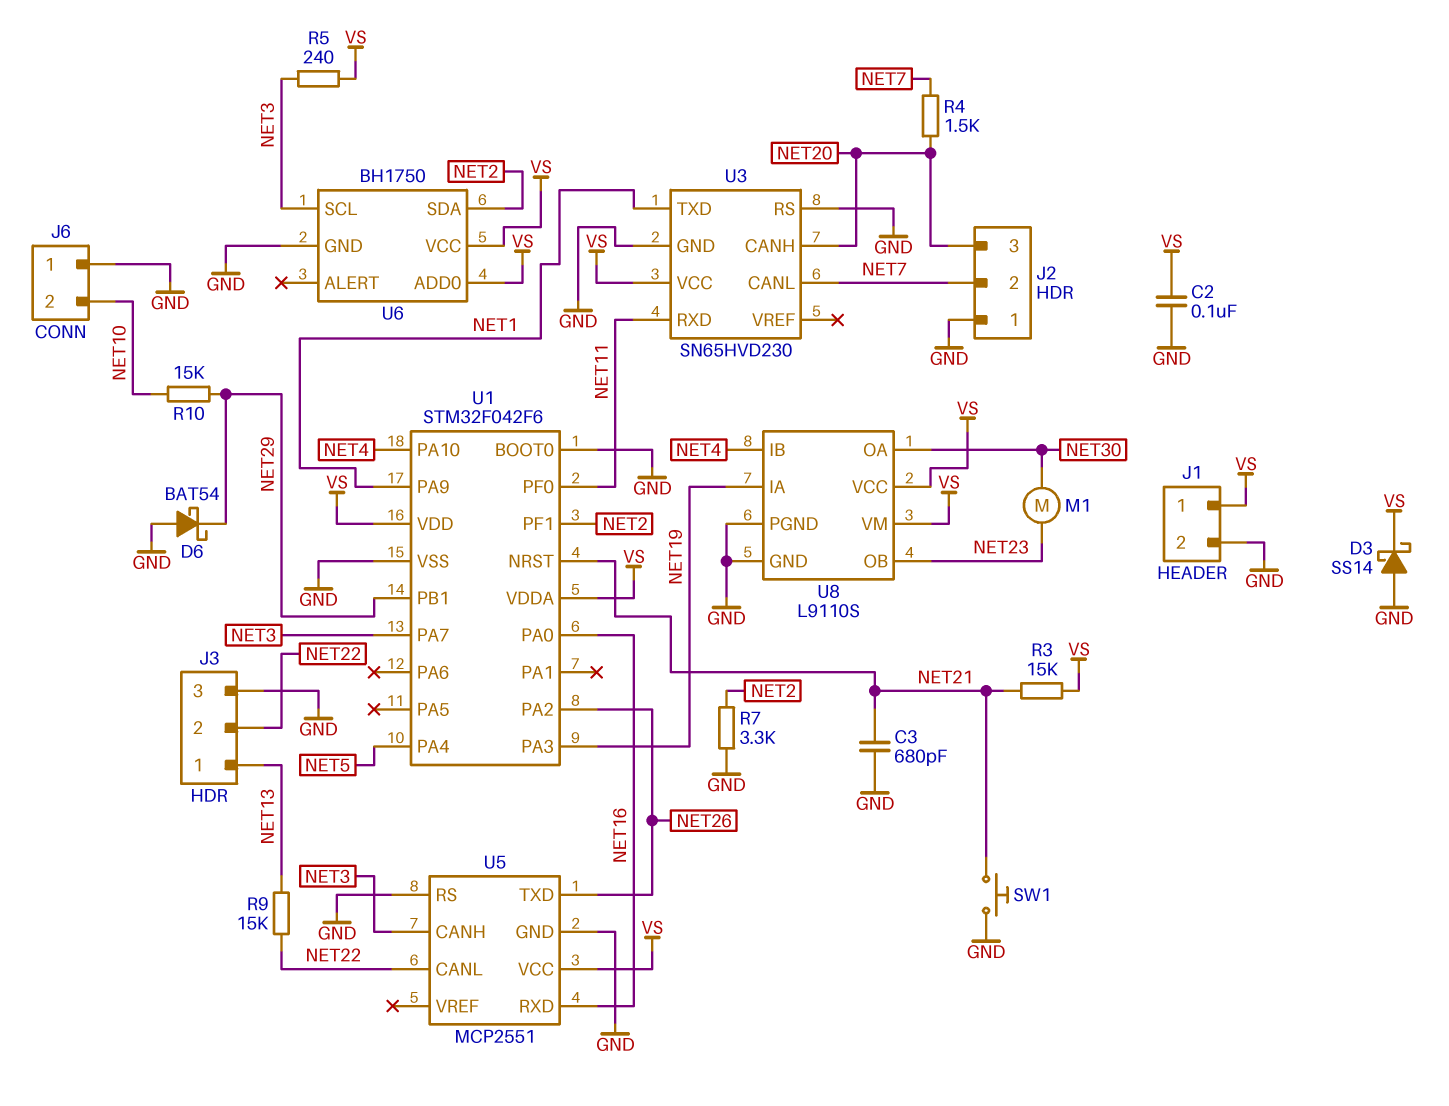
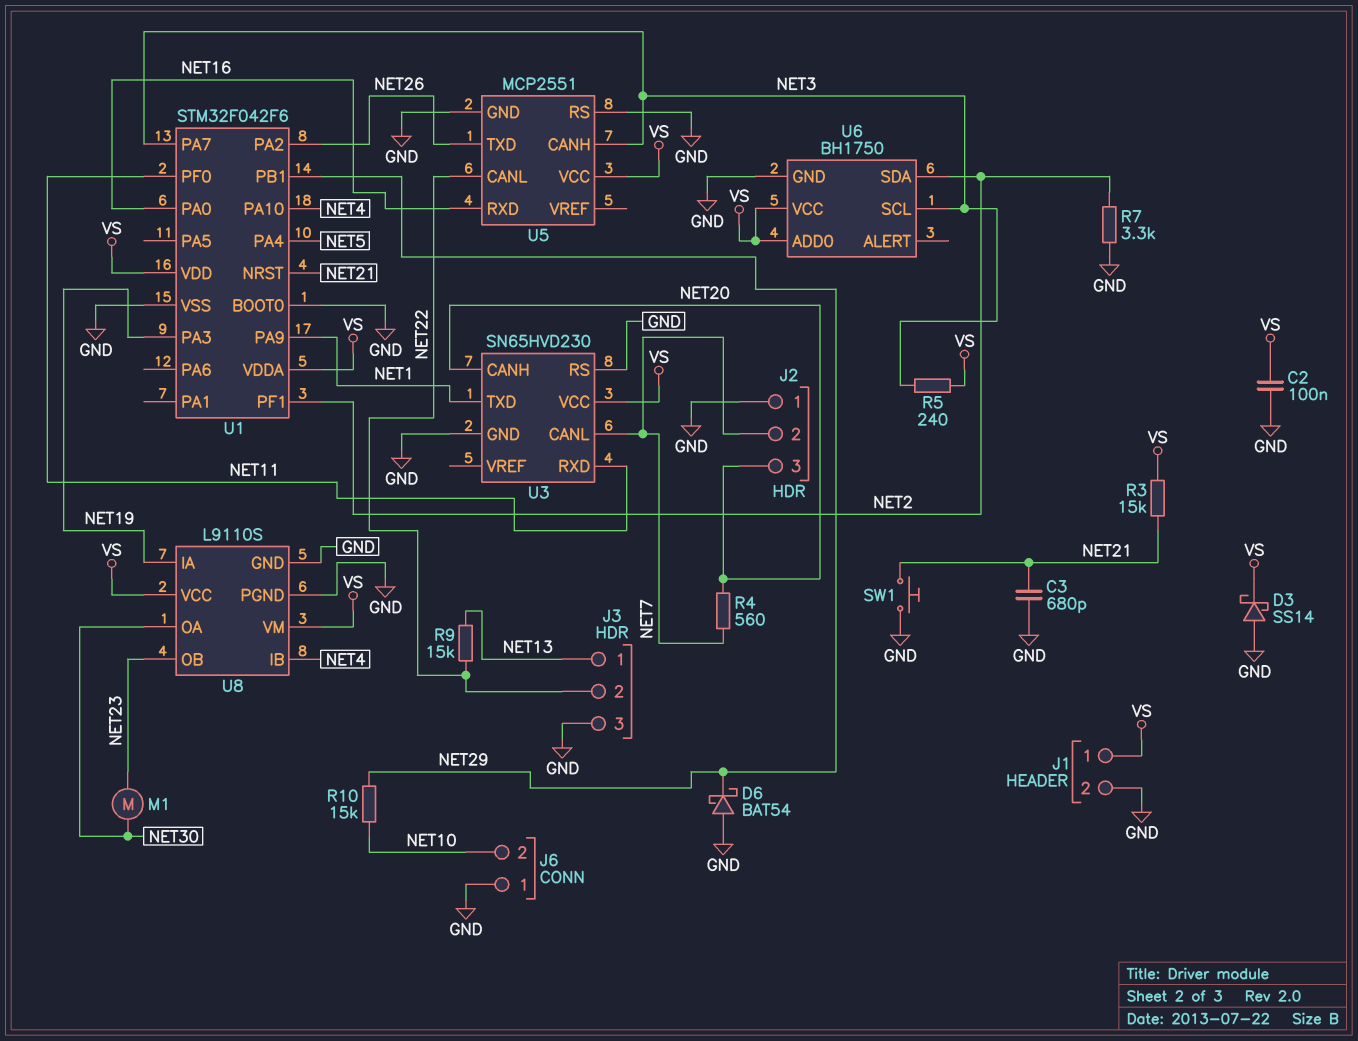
R4: 1.5k (NET7, NET20) -> 560 (NET7, NET20)

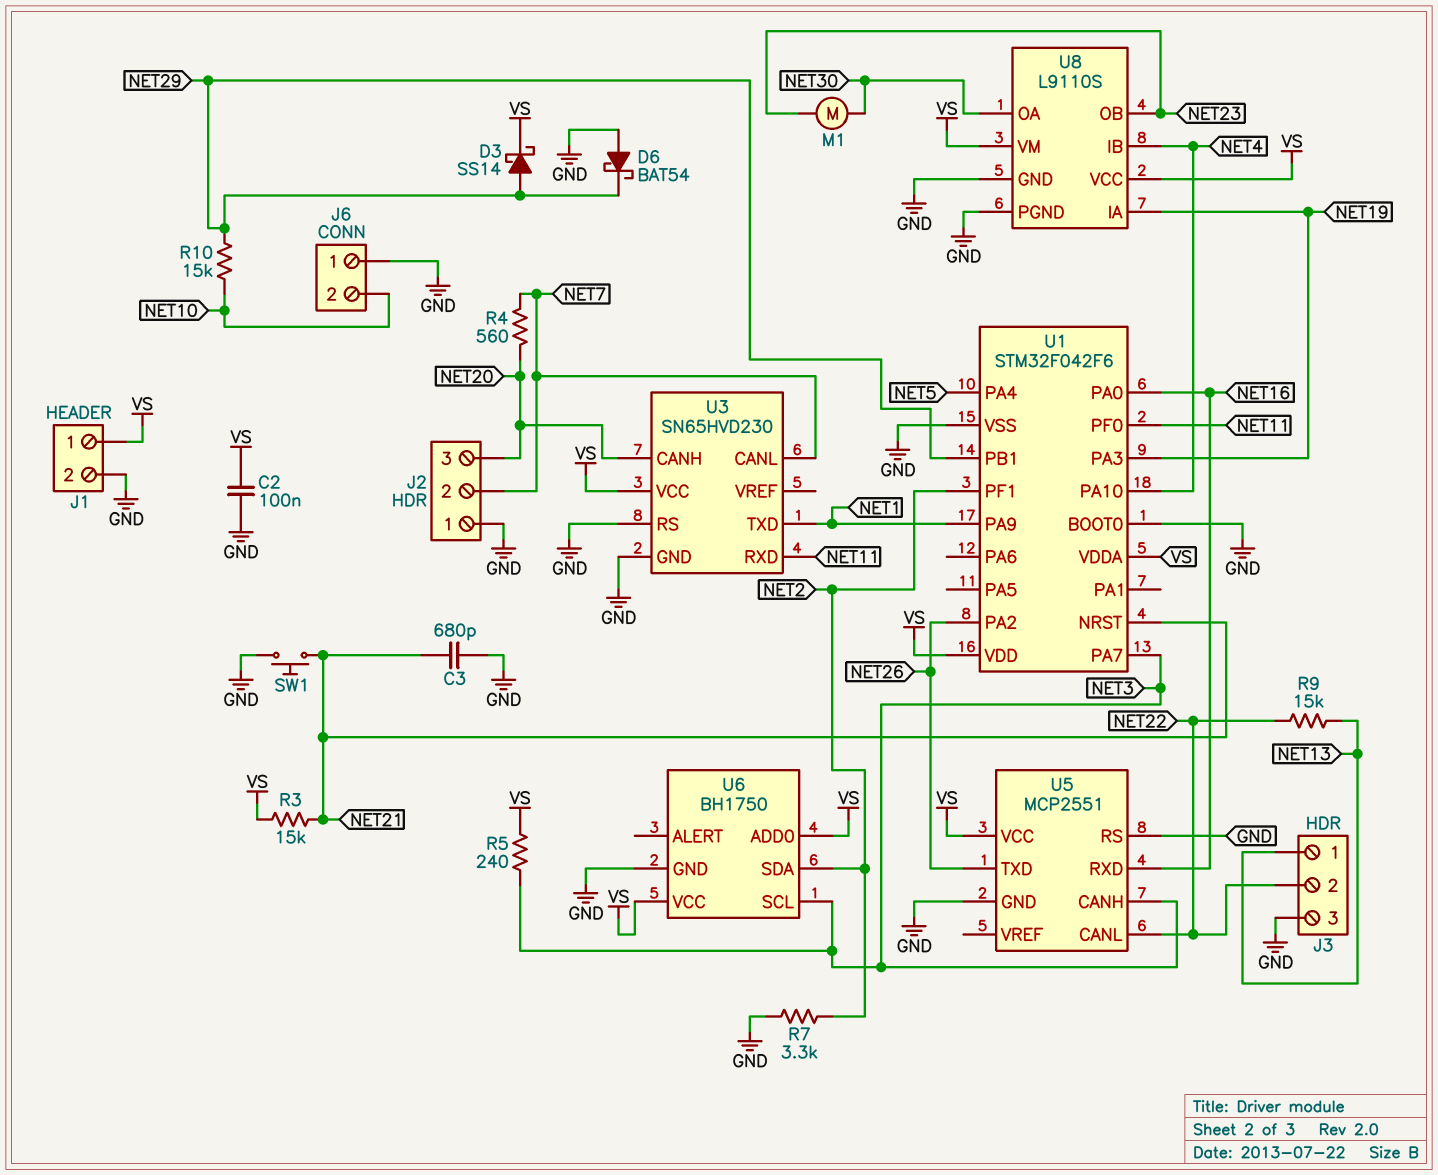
D3: schottky SS14 (A GND, K VS) -> schottky SS14 (A NET29, K VS)

